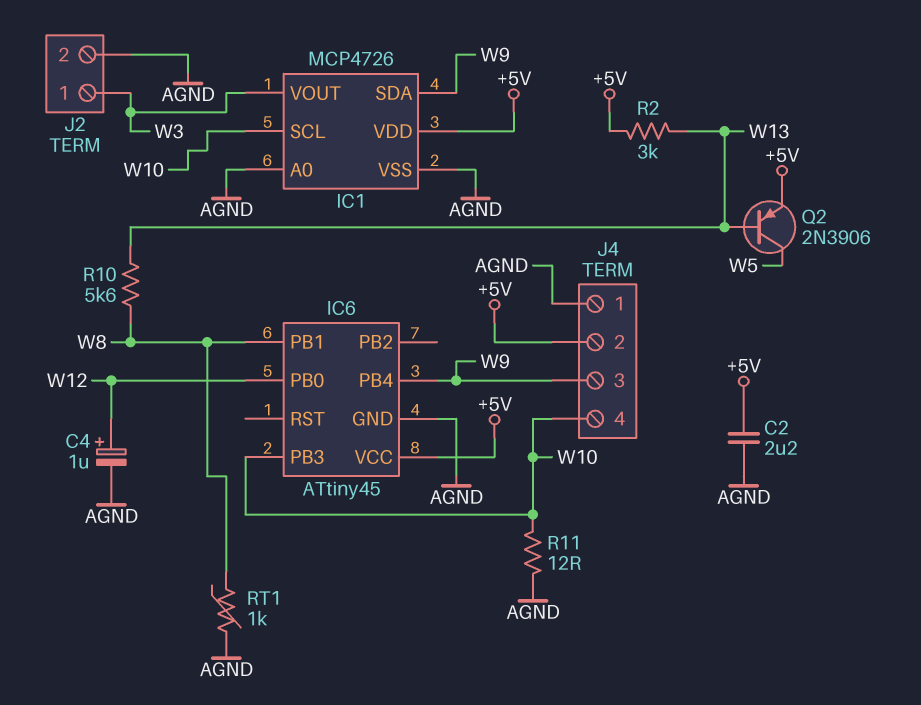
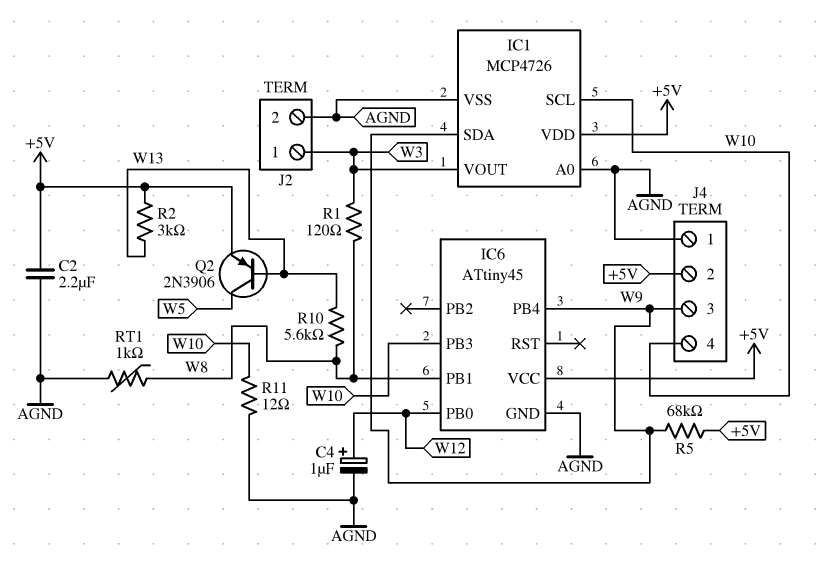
R1: none -> 120 (W3, W8)
R5: none -> 68k (+5V, W9)

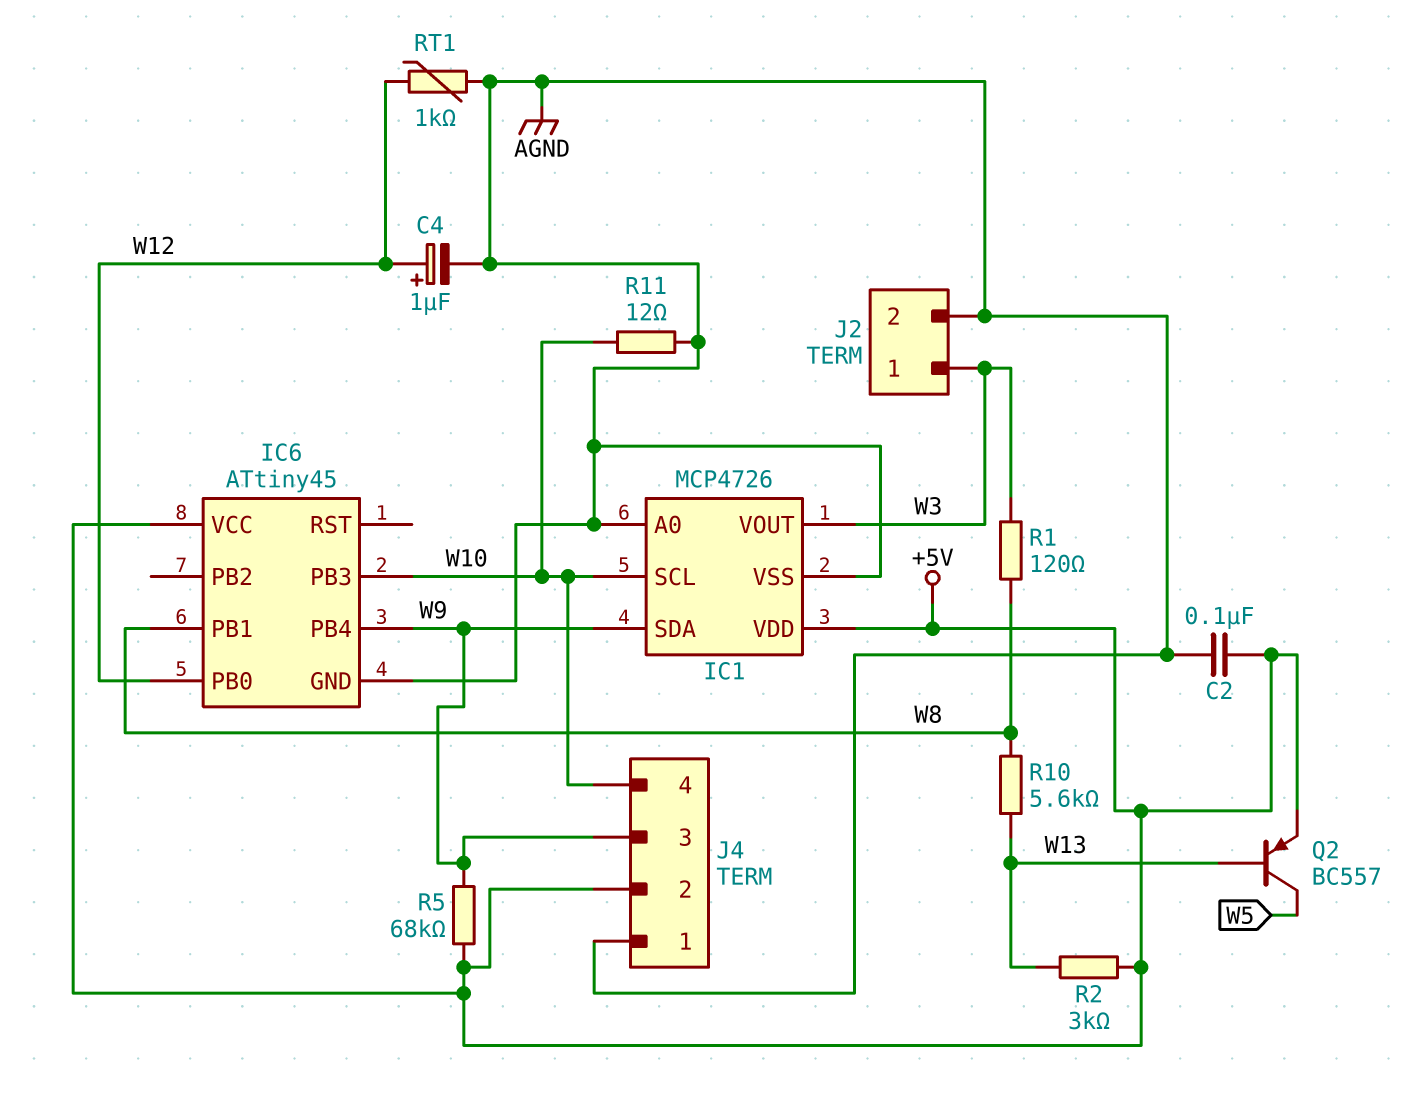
C2: 2.2uF (+5V, AGND) -> 100nF (+5V, AGND)
Q2: PNP 2N3906 (B W13, C W5, E +5V) -> PNP BC557 (B W13, C W5, E +5V)
RT1: 1k (AGND, W8) -> 1k (AGND, W12)

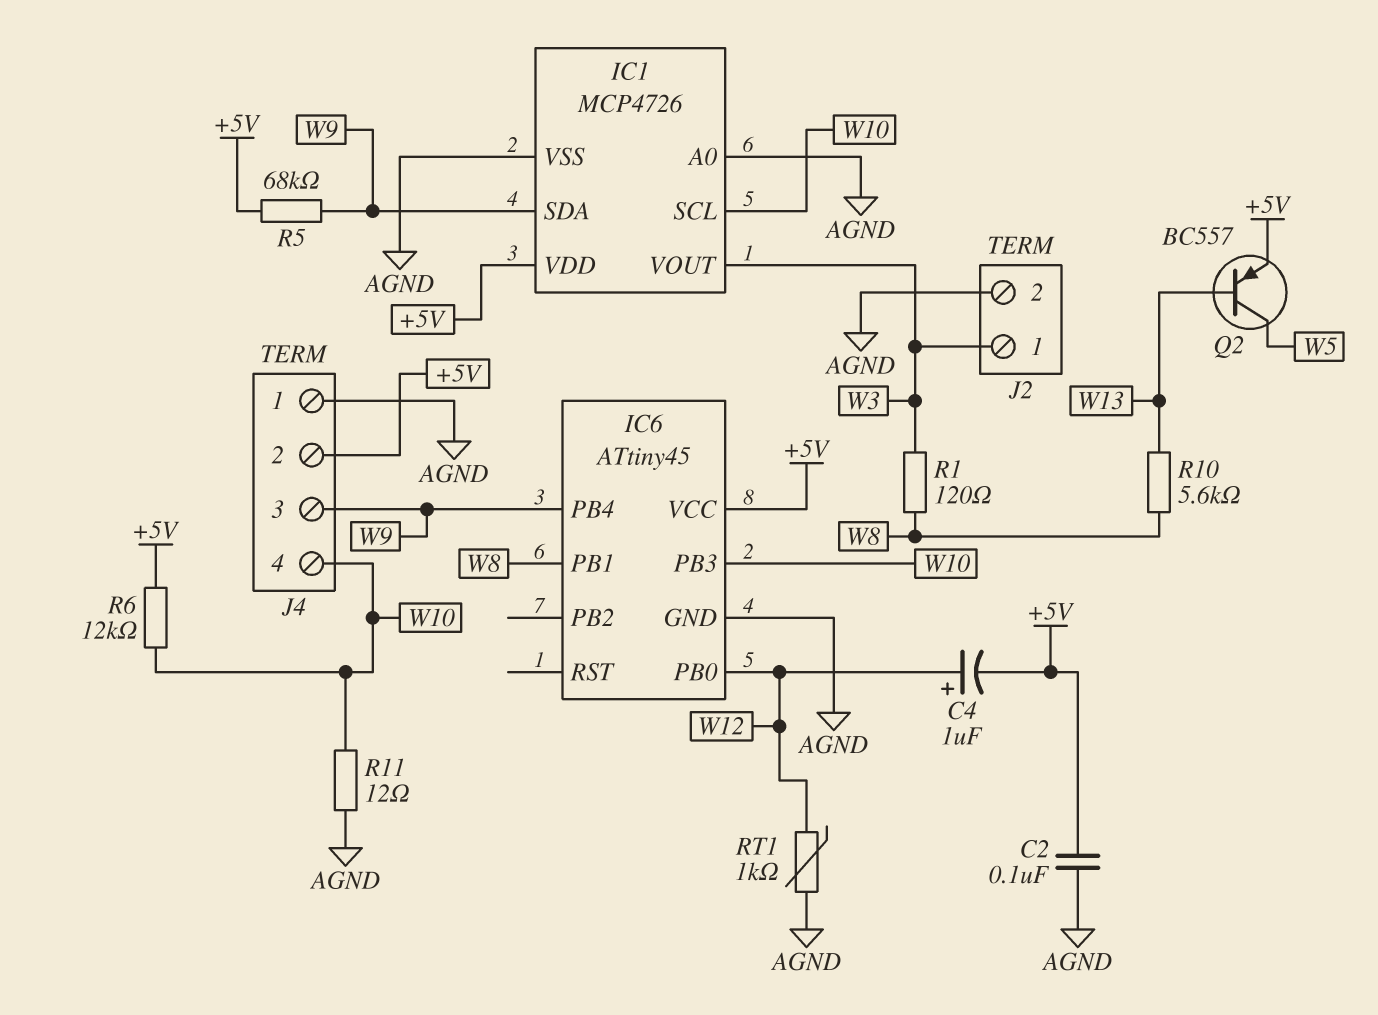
C4: 1uF (plus W12, minus AGND) -> 1uF (plus W12, minus +5V)
R2: 3k (+5V, W13) -> none
R6: none -> 12k (+5V, W10)

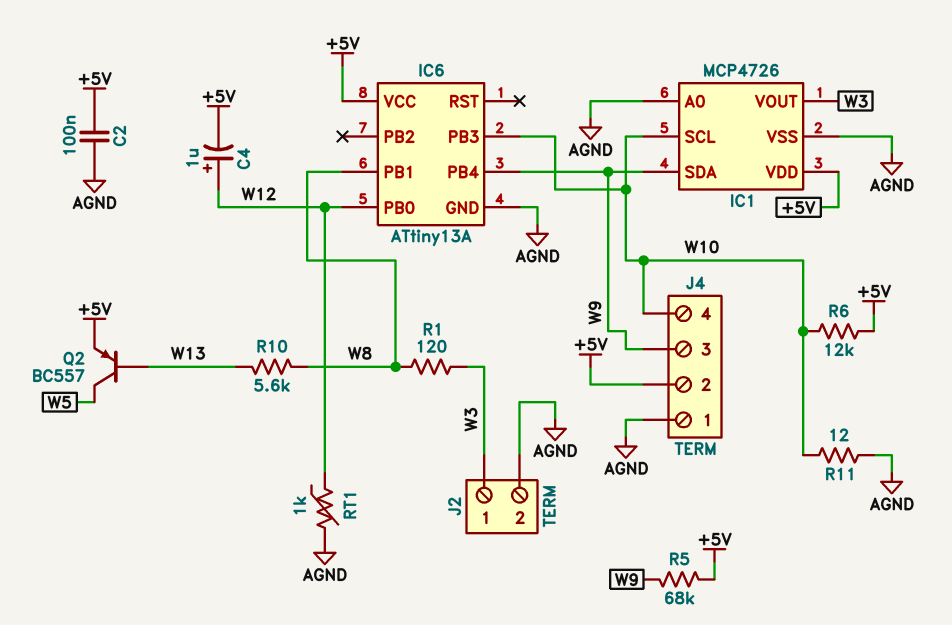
IC6: ATtiny45 -> ATtiny13A

